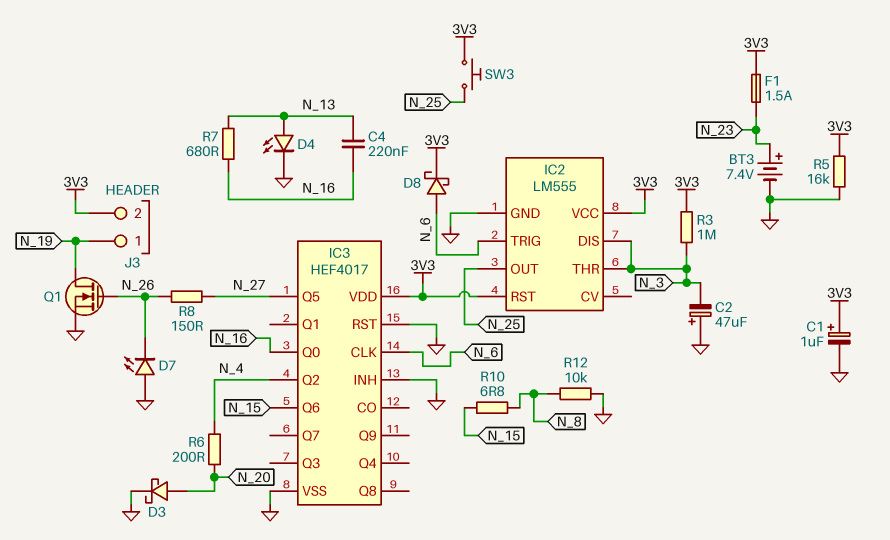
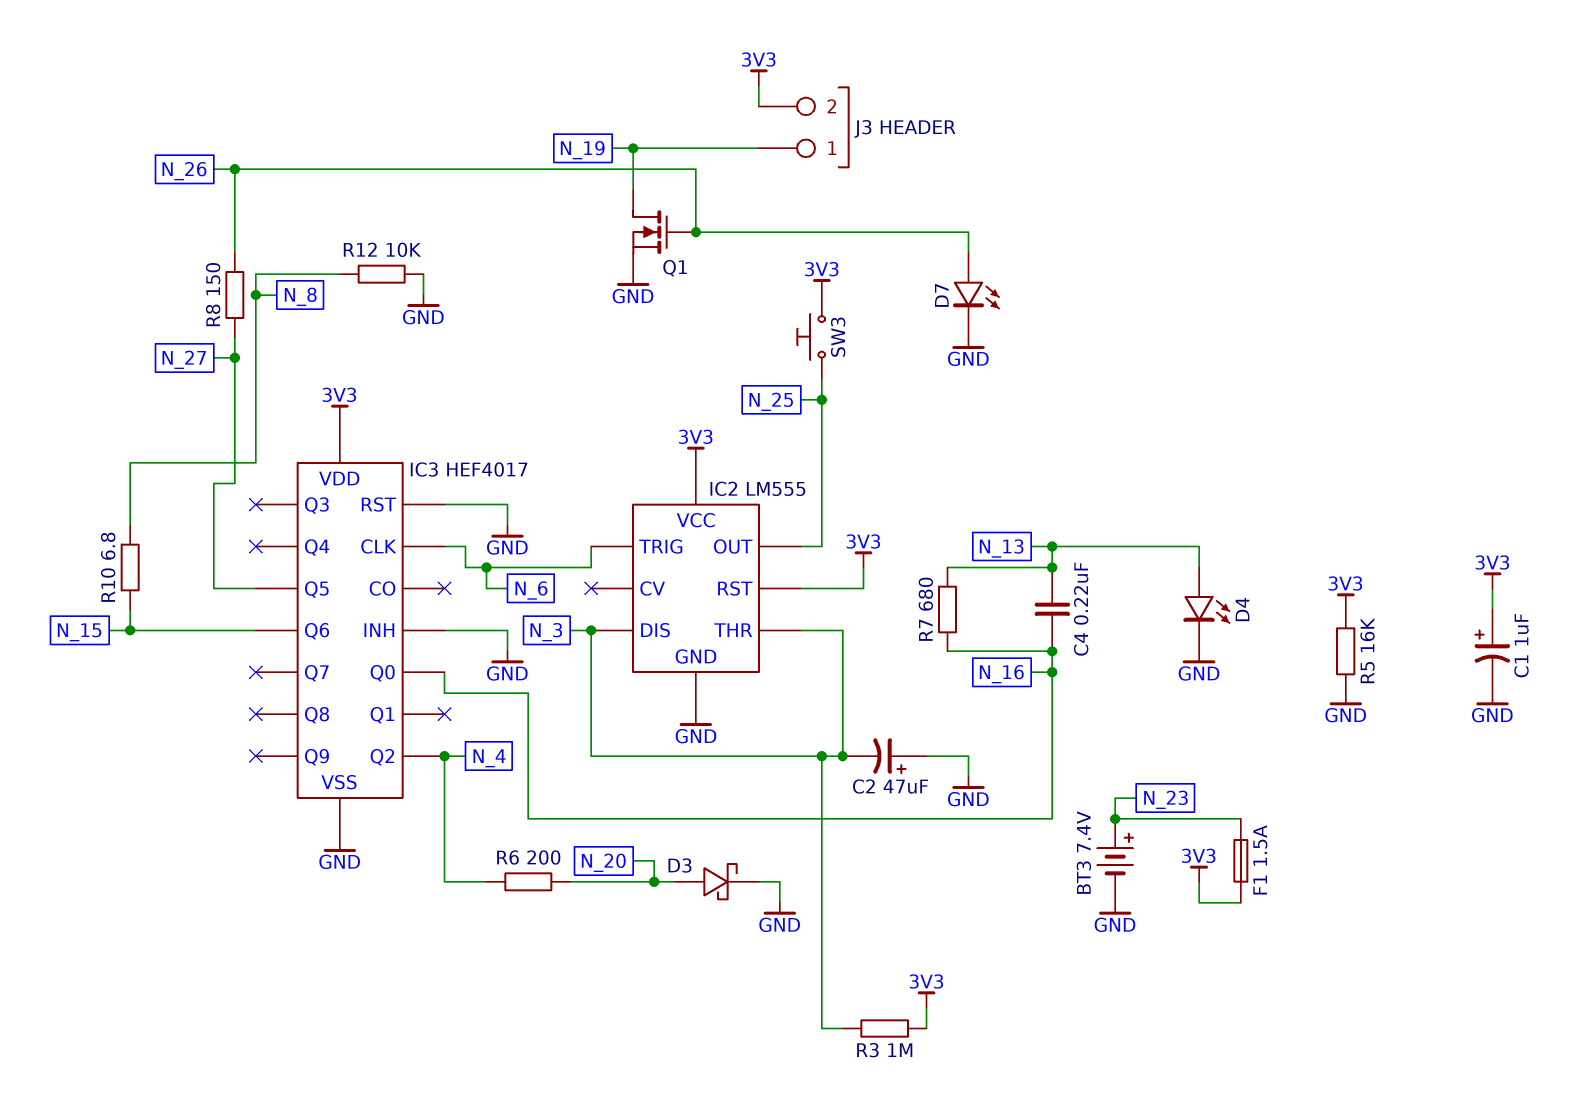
D7: LED (A GND, K N_26) -> LED (A N_26, K GND)
D8: schottky (A N_6, K 3V3) -> none

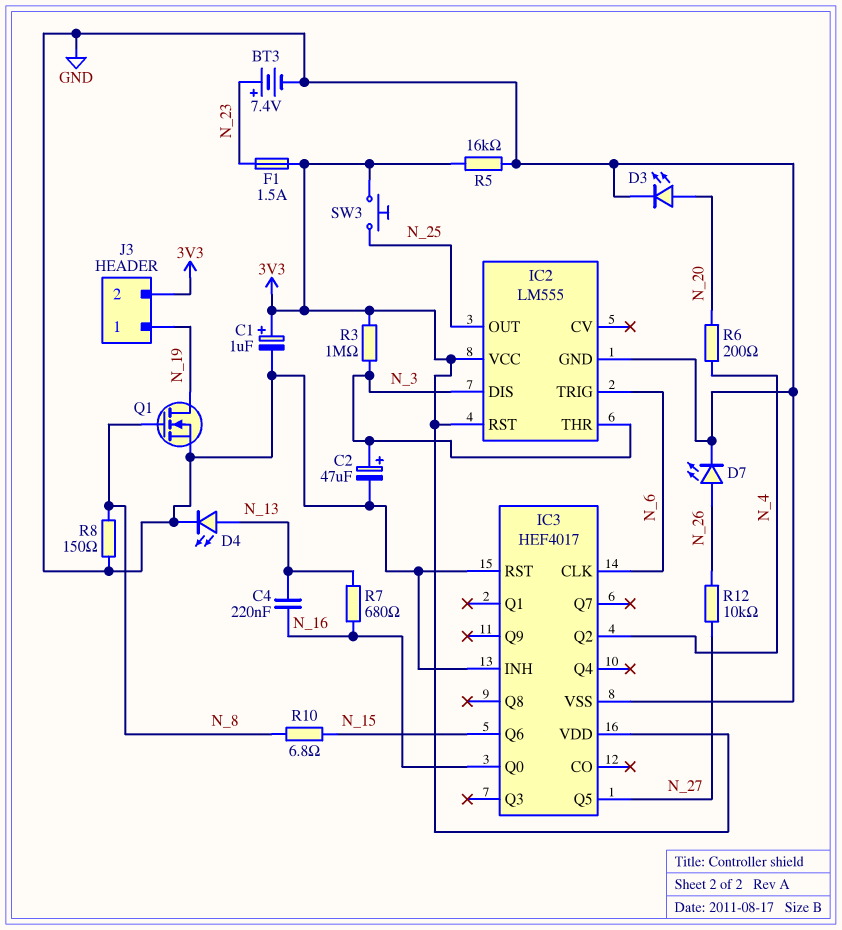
C2: 47uF (plus GND, minus N_3) -> 47uF (plus N_3, minus GND)
D3: schottky (A N_20, K GND) -> LED (A N_20, K GND)
Q1: NMOS (G N_26, D N_19, S GND) -> NMOS (G N_8, D N_19, S GND)
R8: 150 (N_26, N_27) -> 150 (GND, N_8)
R12: 10k (GND, N_8) -> 10k (N_26, N_27)

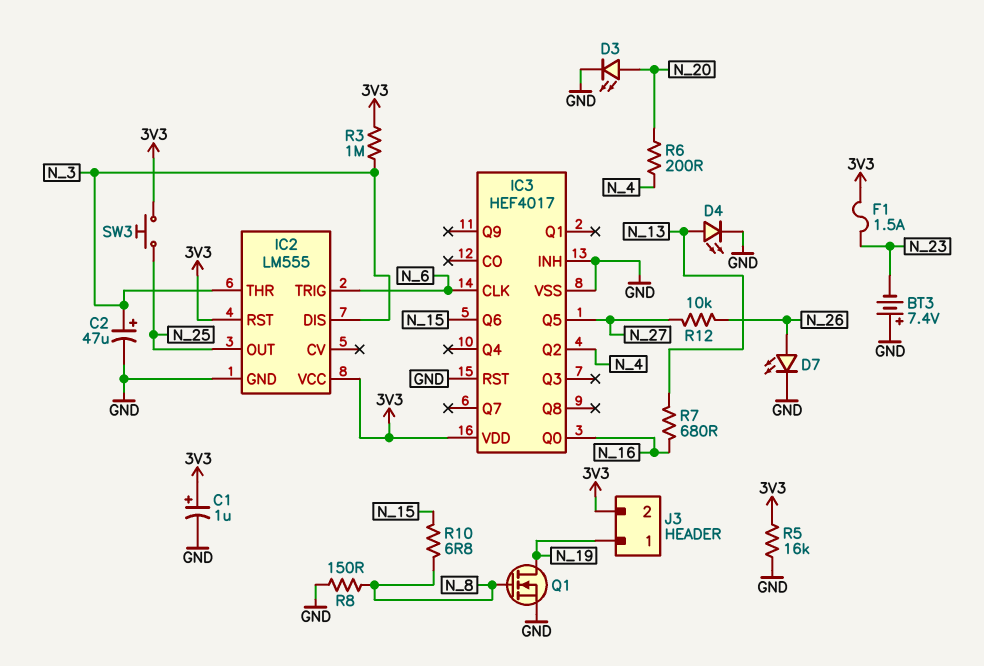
BT3: 7.4V (plus N_23, minus GND) -> 7.4V (plus GND, minus N_23)
C4: 220nF (N_13, N_16) -> none

